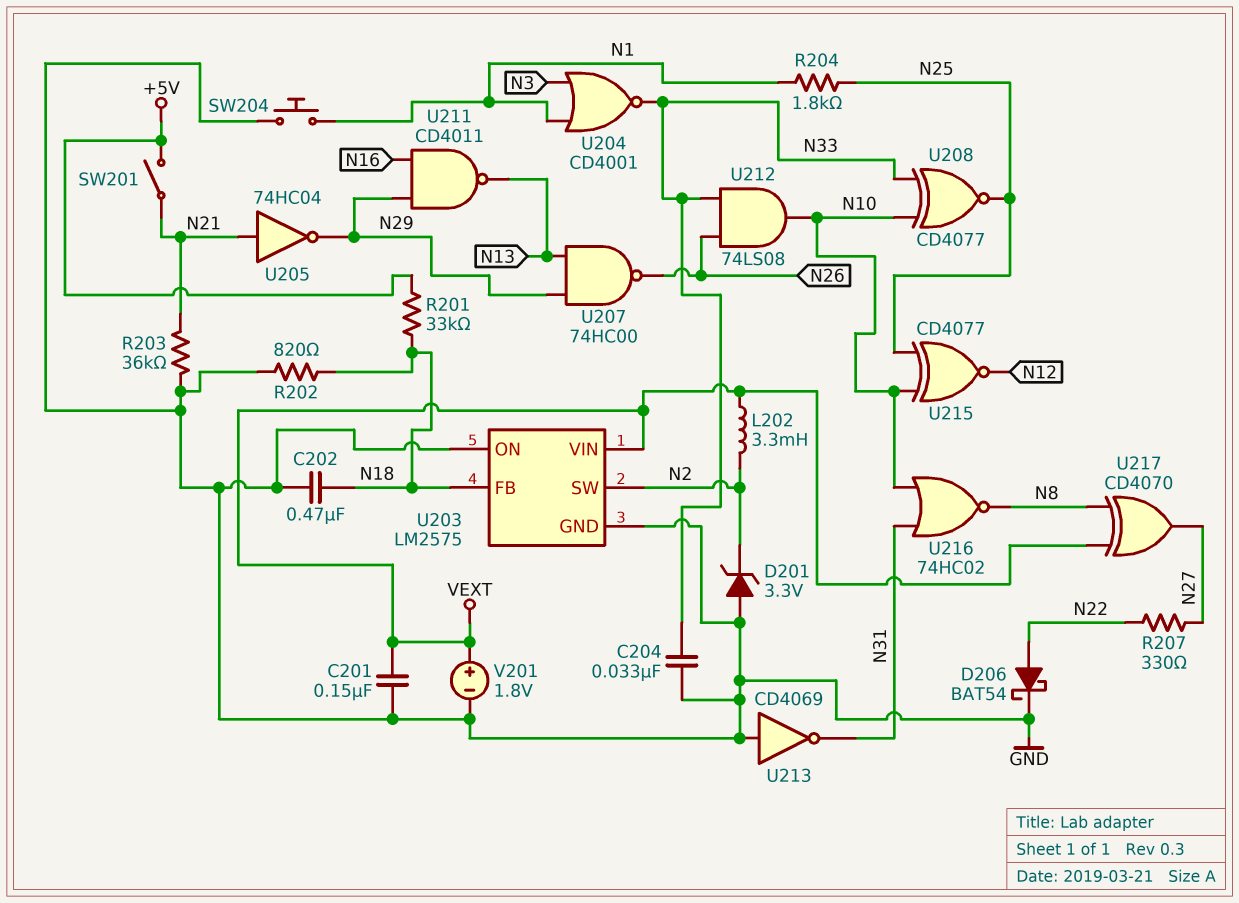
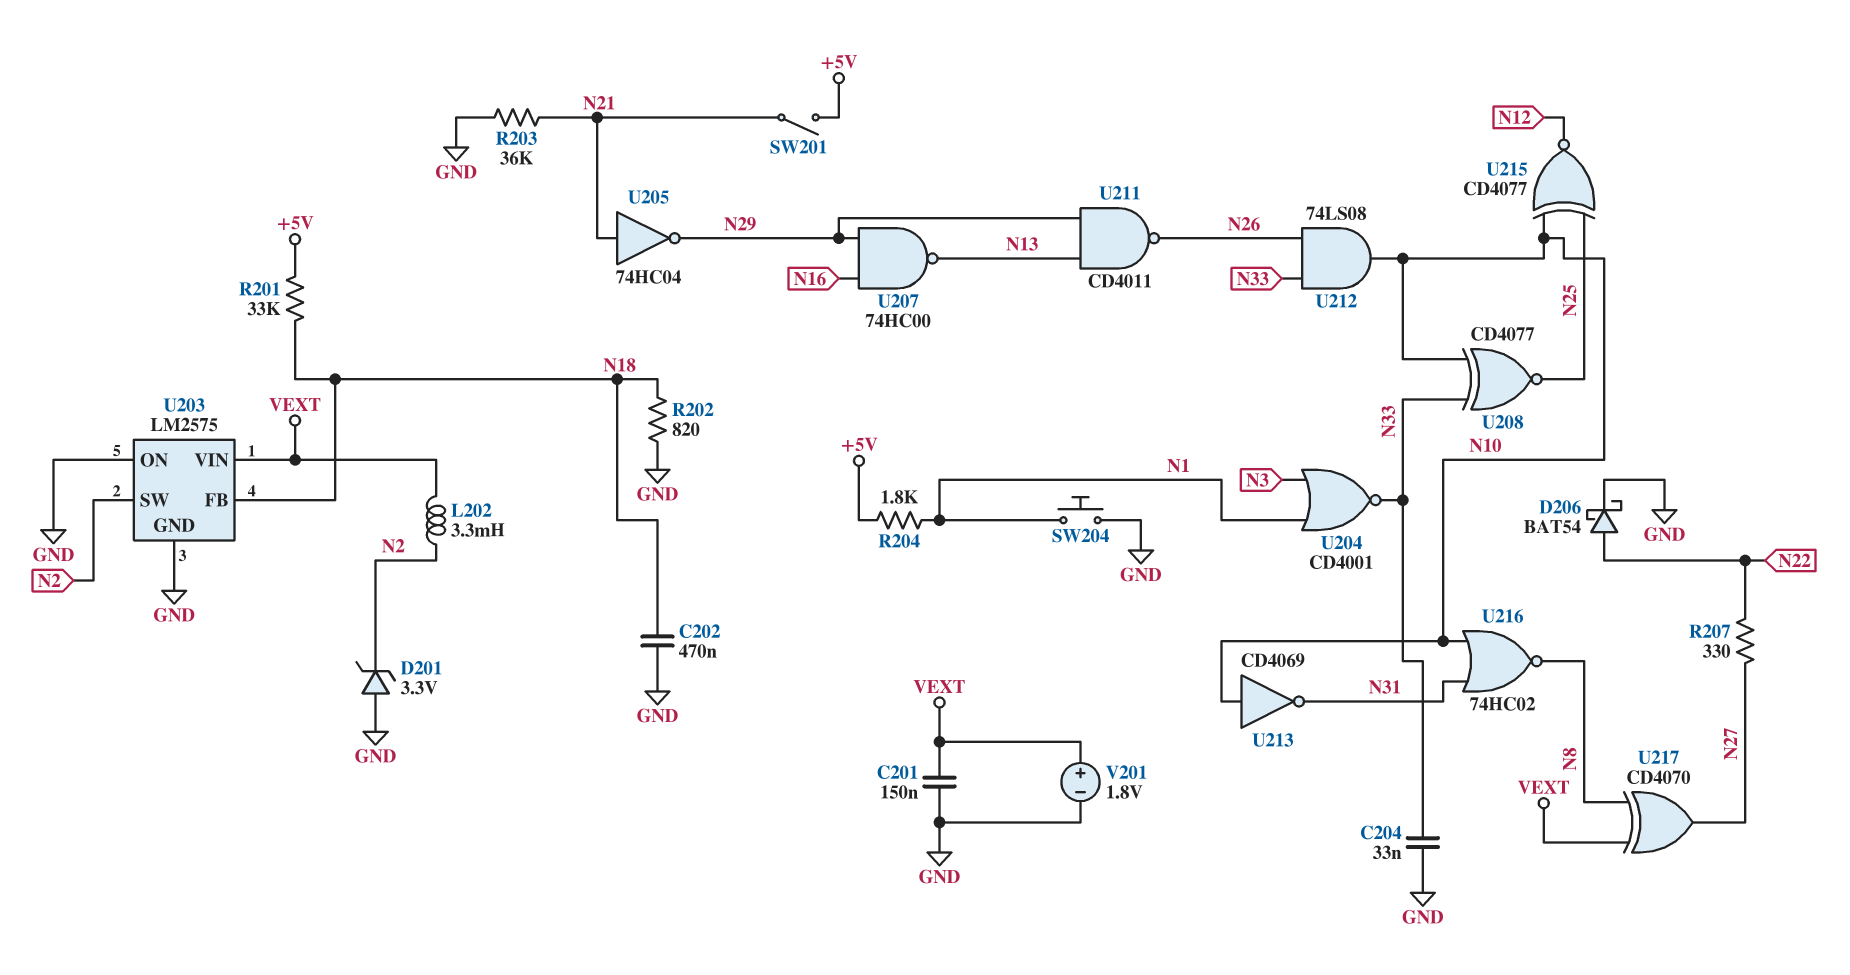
R204: 1.8k (N1, N25) -> 1.8k (+5V, N1)
U207: NAND 74HC00 (in N13, in N29, out N26) -> NAND 74HC00 (in N16, in N29, out N13)
U211: NAND CD4011 (in N16, in N29, out N13) -> NAND CD4011 (in N13, in N29, out N26)
U213: NOT CD4069 (in GND, out N31) -> NOT CD4069 (in N10, out N31)

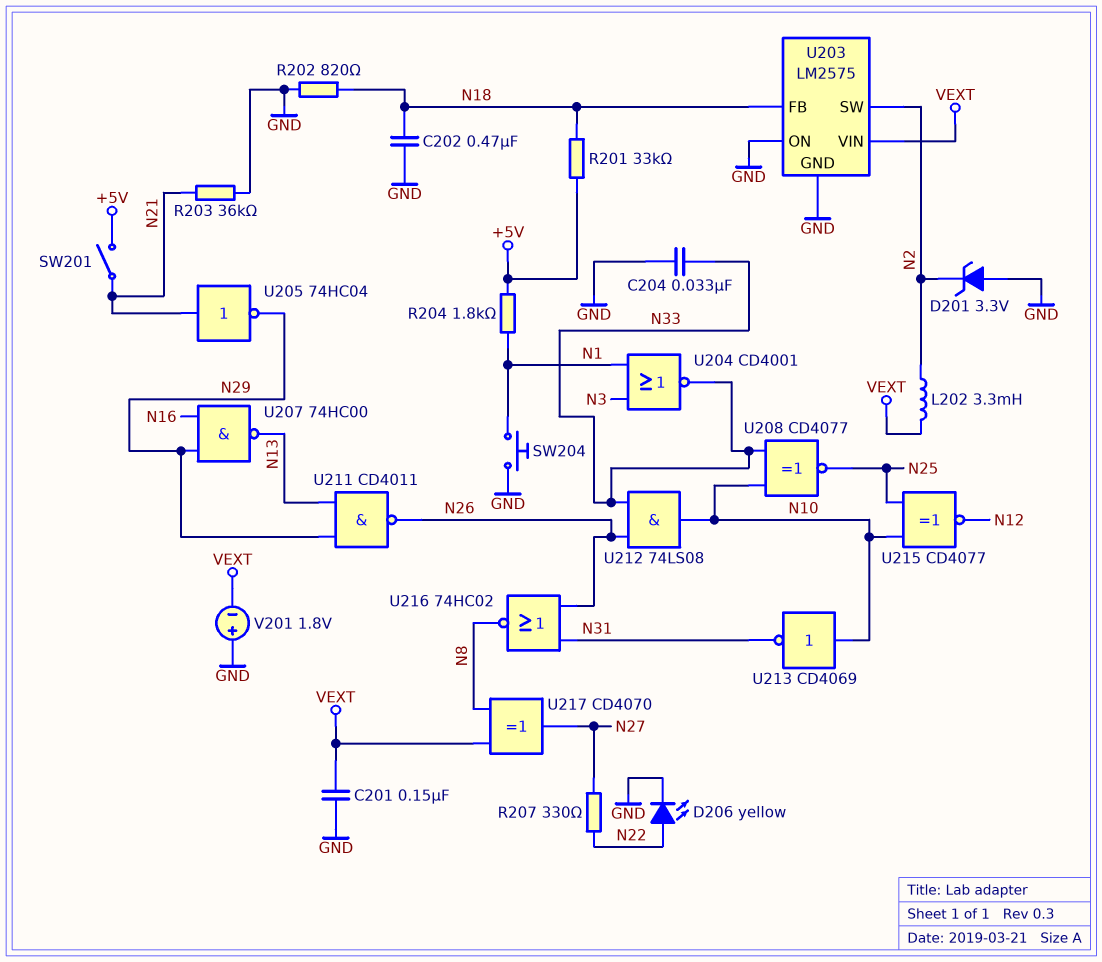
D206: schottky BAT54 (A N22, K GND) -> LED yellow (A N22, K GND)
U216: NOR 74HC02 (in N10, in N31, out N8) -> NOR 74HC02 (in N26, in N31, out N8)
V201: 1.8V (plus VEXT, minus GND) -> 1.8V (plus GND, minus VEXT)

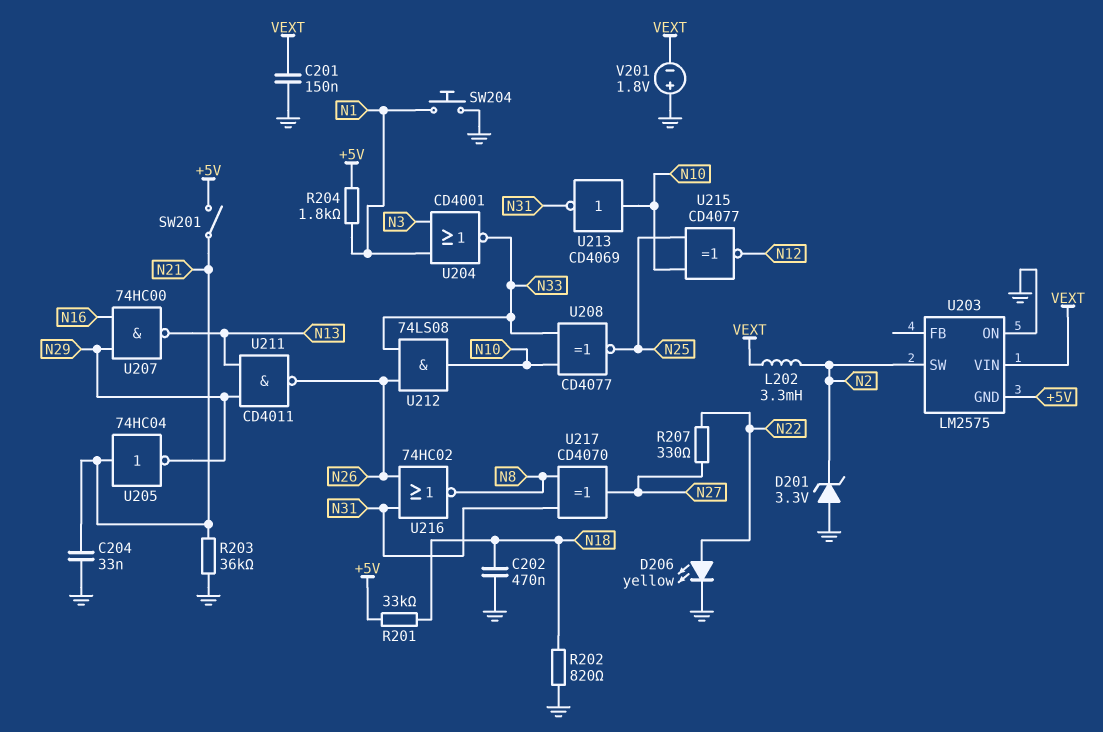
C204: 33nF (GND, N33) -> 33nF (GND, N21)
U203 pin FB: N18 -> none
U203 pin GND: GND -> +5V
U217: XOR CD4070 (in N8, in VEXT, out N27) -> XOR CD4070 (in N8, in N31, out N27)

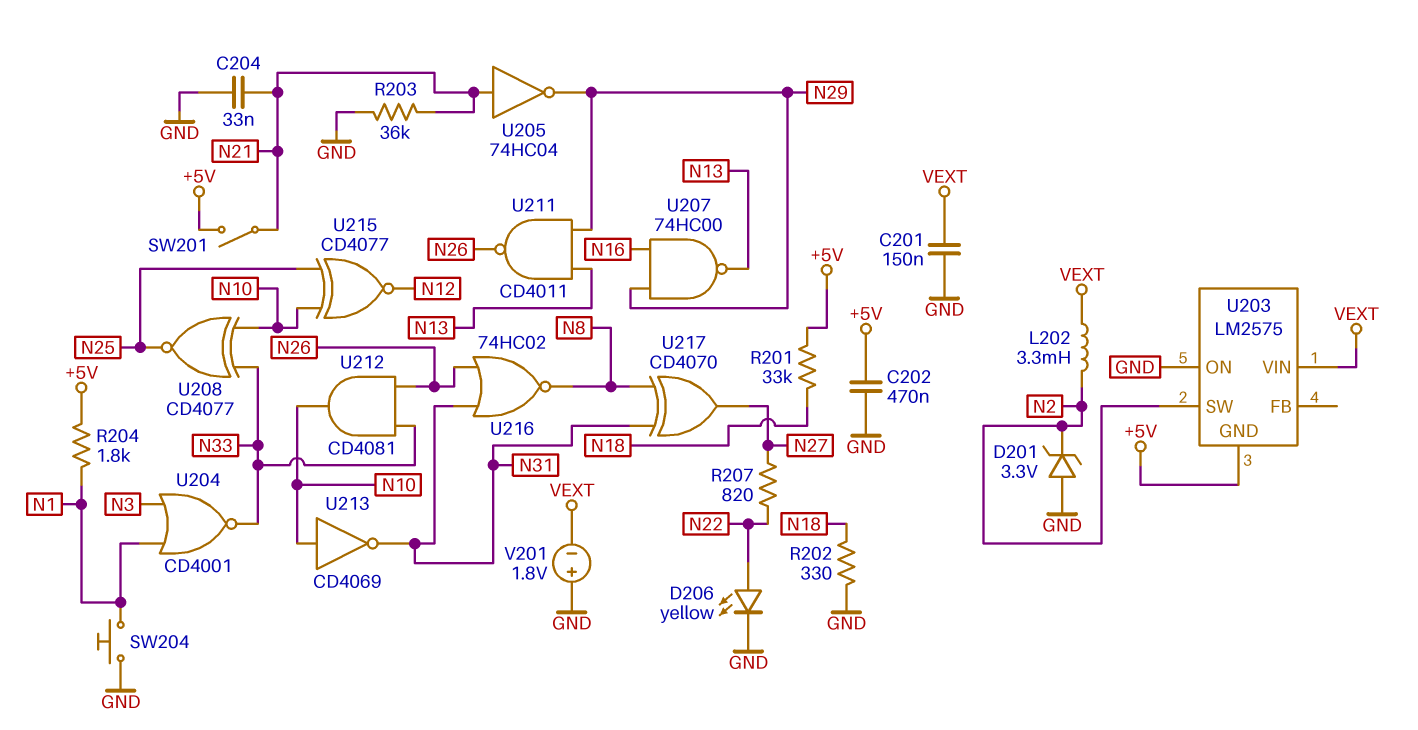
C202: 470nF (GND, N18) -> 470nF (+5V, GND)
R202: 820 (GND, N18) -> 330 (GND, N18)
R207: 330 (N22, N27) -> 820 (N22, N27)
U212: AND 74LS08 (in N26, in N33, out N10) -> AND CD4081 (in N26, in N33, out N10)

